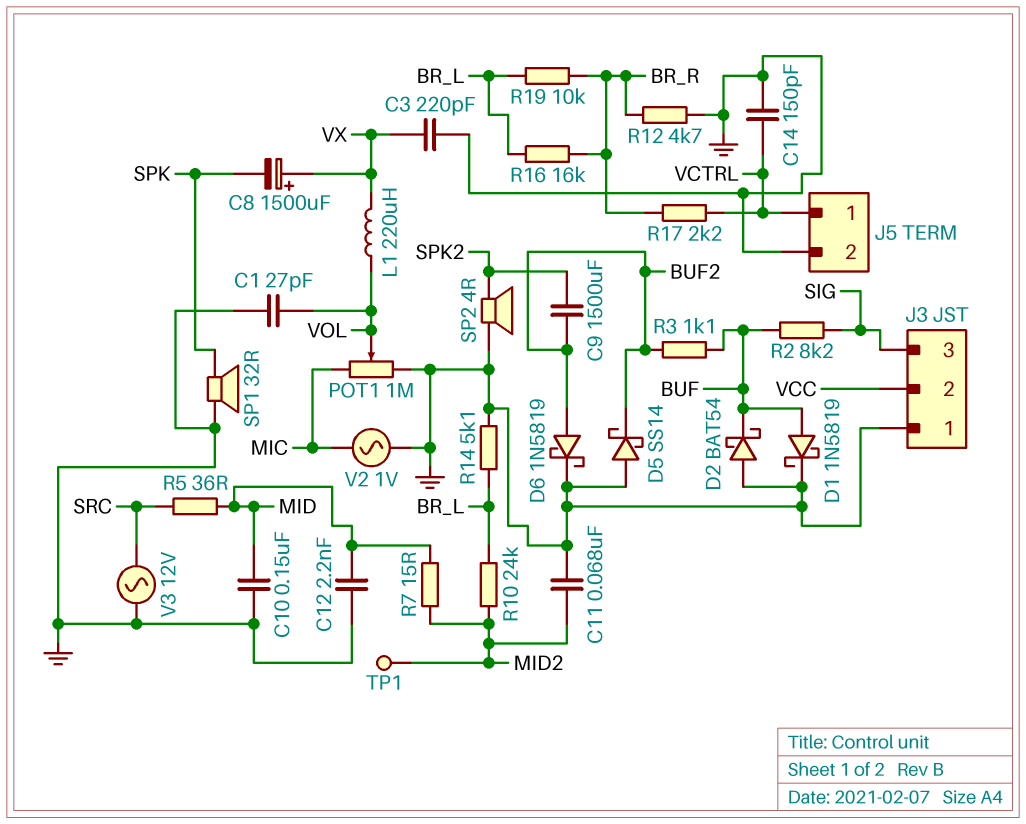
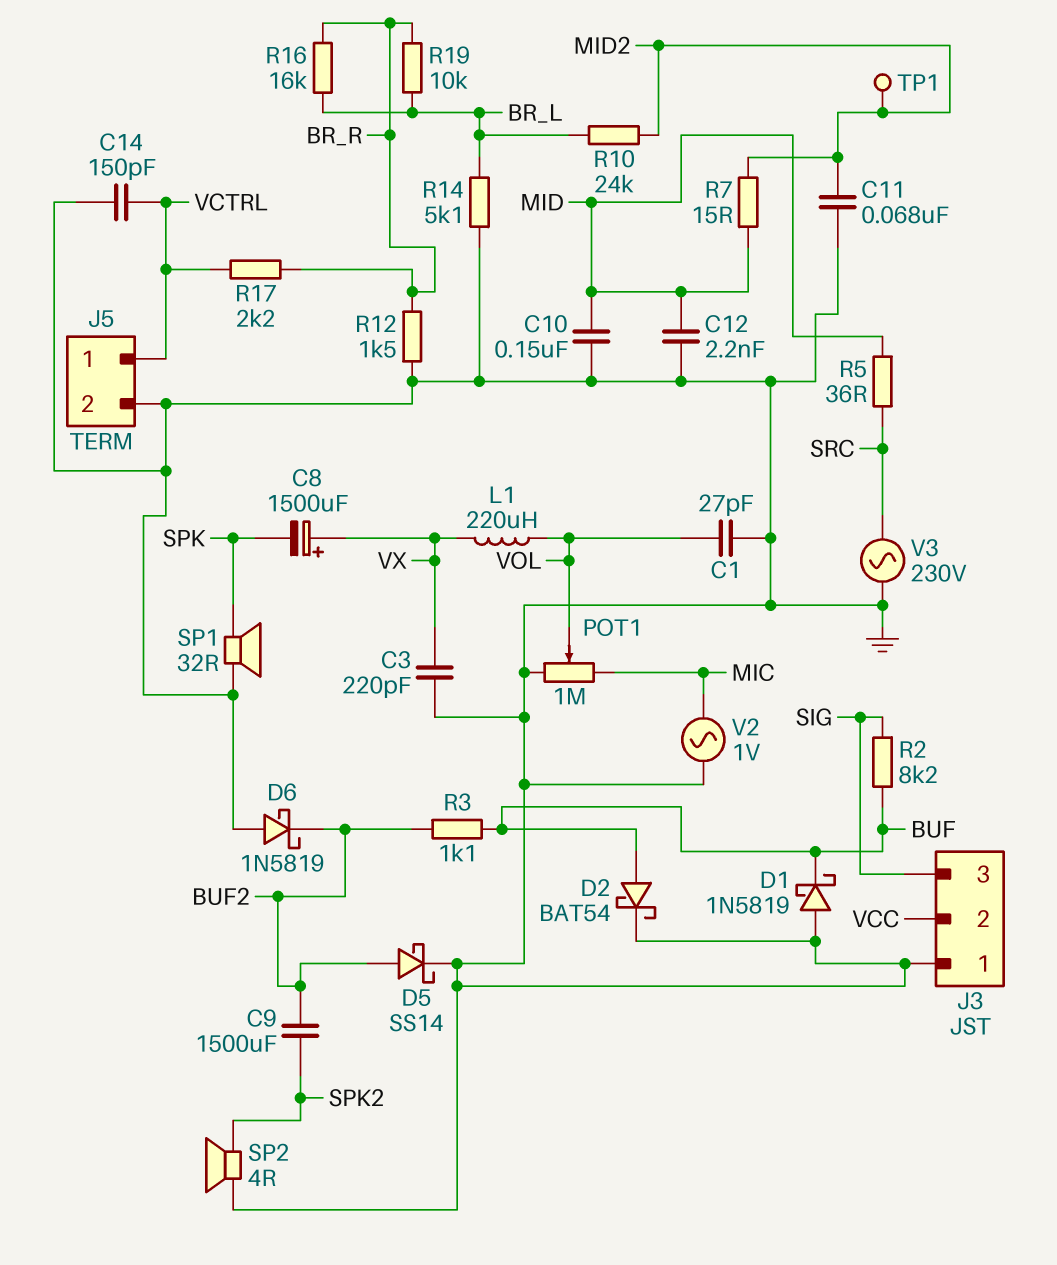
D1: schottky 1N5819 (A BUF, K GND) -> schottky 1N5819 (A GND, K BUF)
D2: schottky BAT54 (A GND, K BUF) -> schottky BAT54 (A BUF, K GND)
D5: schottky SS14 (A GND, K BUF2) -> schottky SS14 (A BUF2, K GND)
D6: schottky 1N5819 (A BUF2, K GND) -> schottky 1N5819 (A GND, K BUF2)
R12: 4.7k (BR_R, GND) -> 1.5k (BR_R, GND)
V3: AC 12V (GND, SRC) -> AC 230V (GND, SRC)

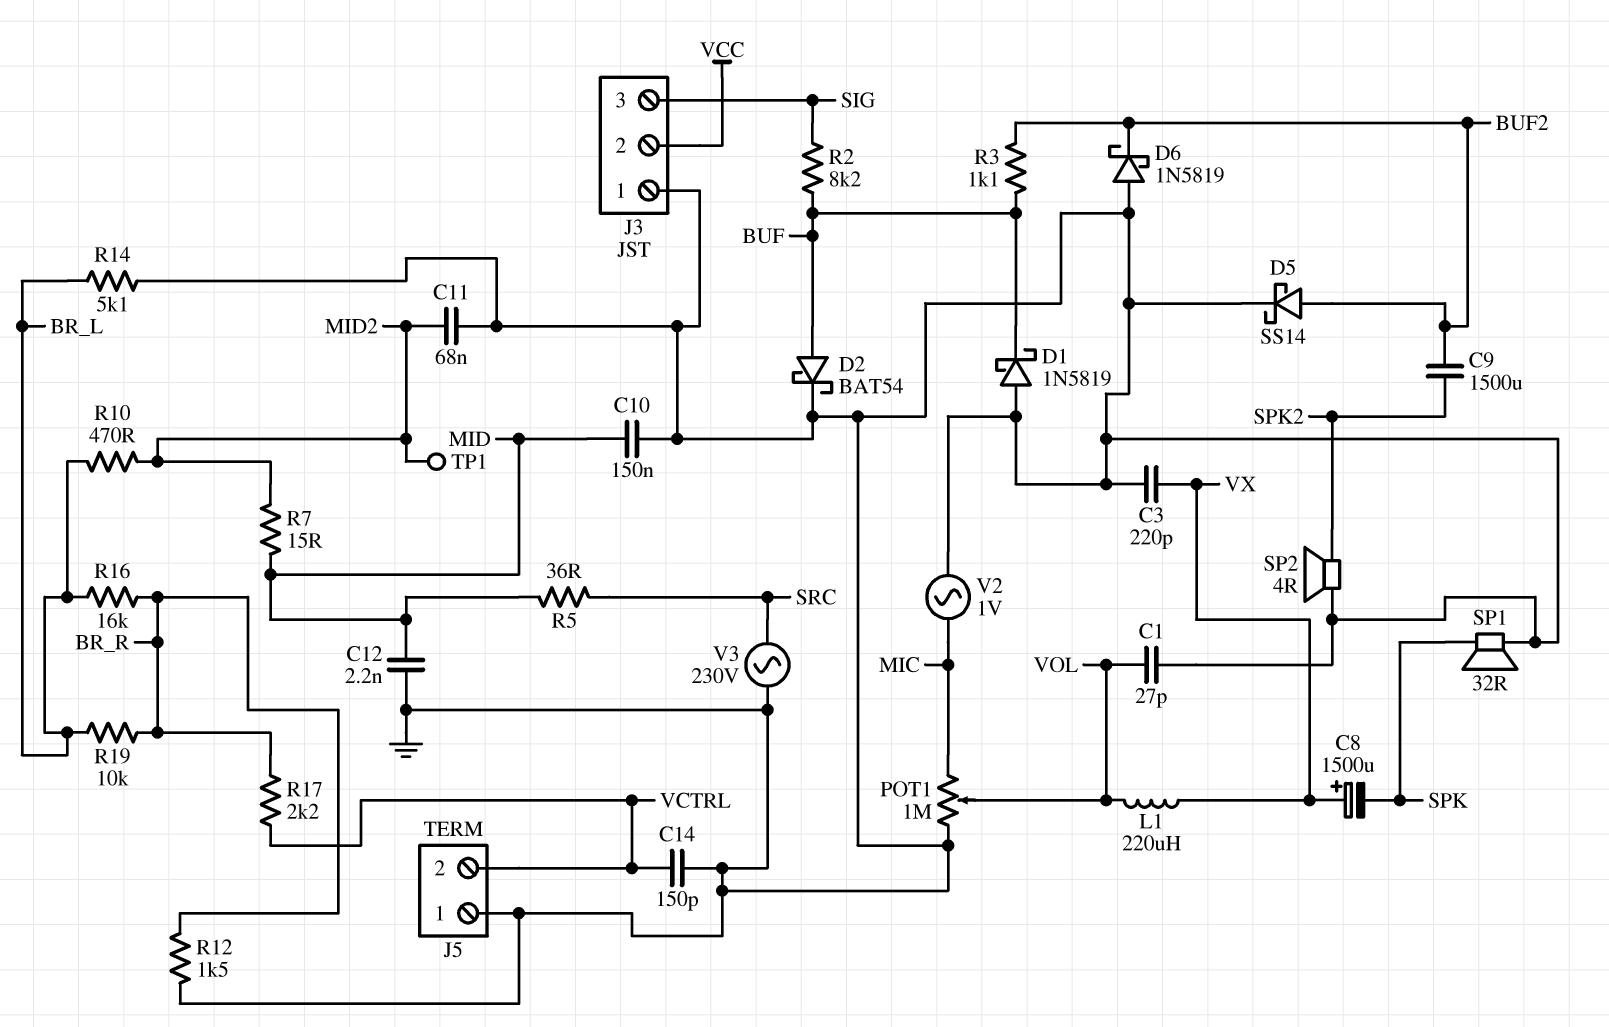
J5 pin 1: VCTRL -> GND
J5 pin 2: GND -> VCTRL
R10: 24k (BR_L, MID2) -> 470 (BR_L, MID2)

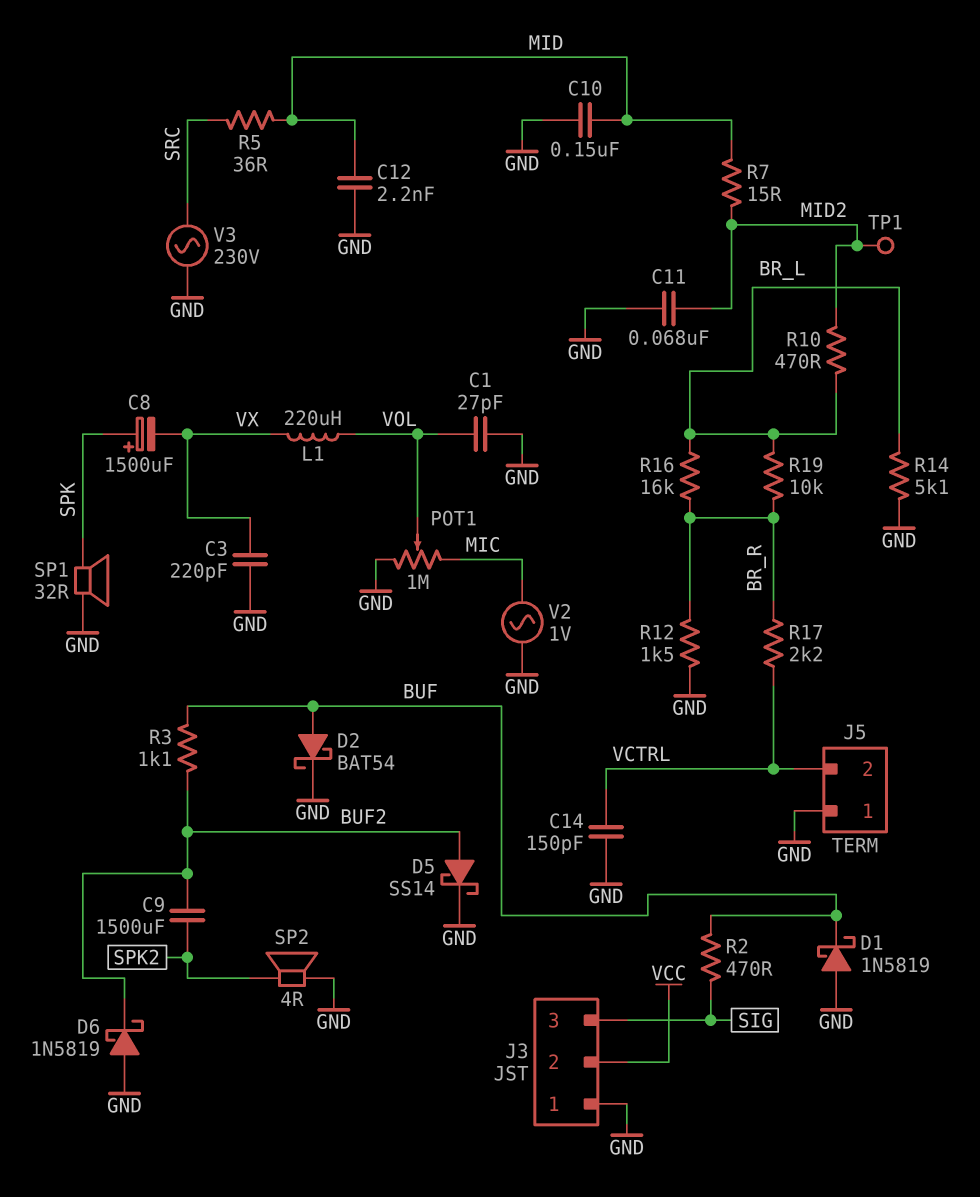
C8: 1500uF (plus VX, minus SPK) -> 1500uF (plus SPK, minus VX)
R2: 8.2k (BUF, SIG) -> 470 (BUF, SIG)

